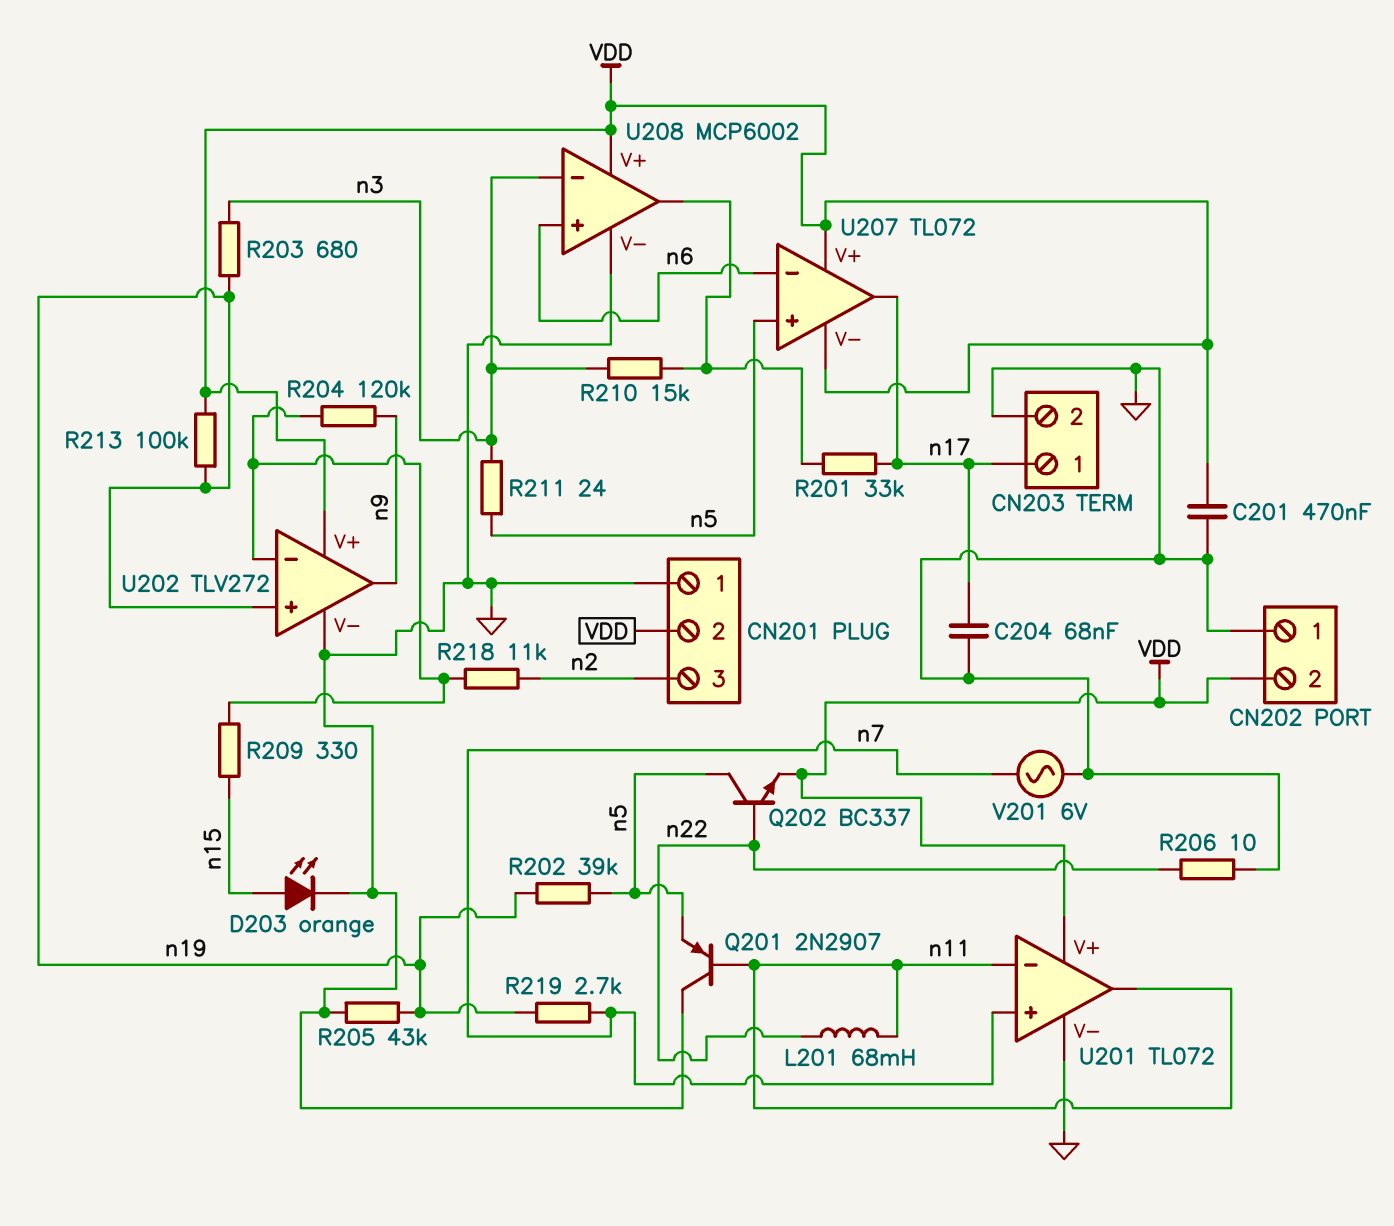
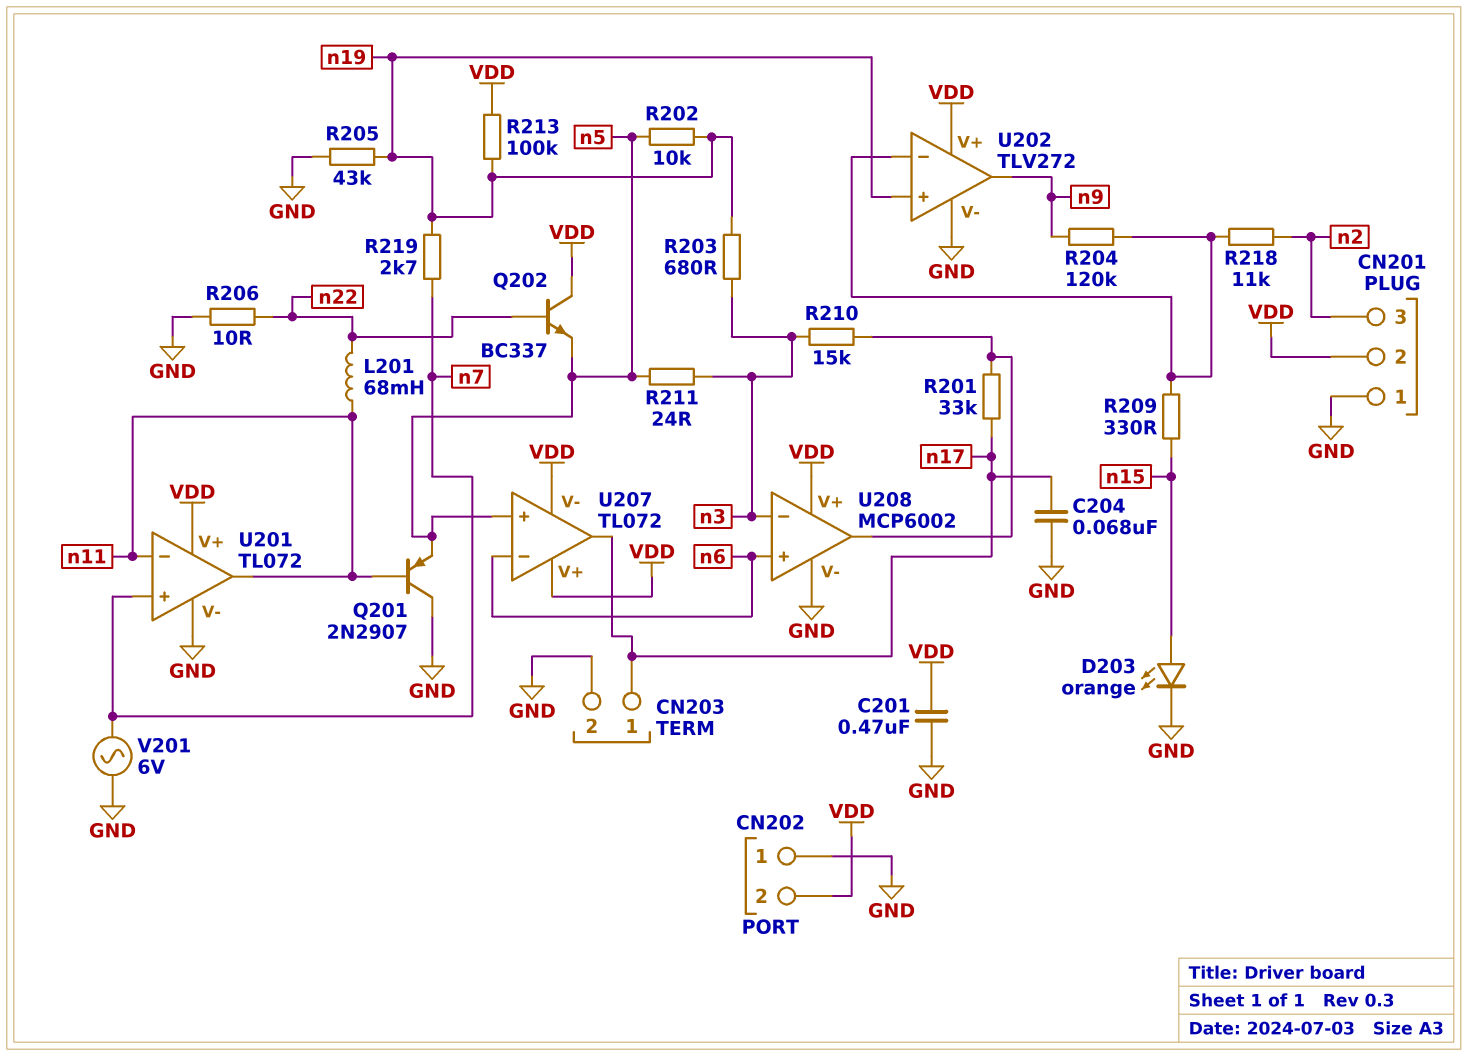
Q202: NPN BC337 (B n22, C n5, E VDD) -> NPN BC337 (B n22, C VDD, E n5)
R202: 39k (n5, n19) -> 10k (n5, n19)

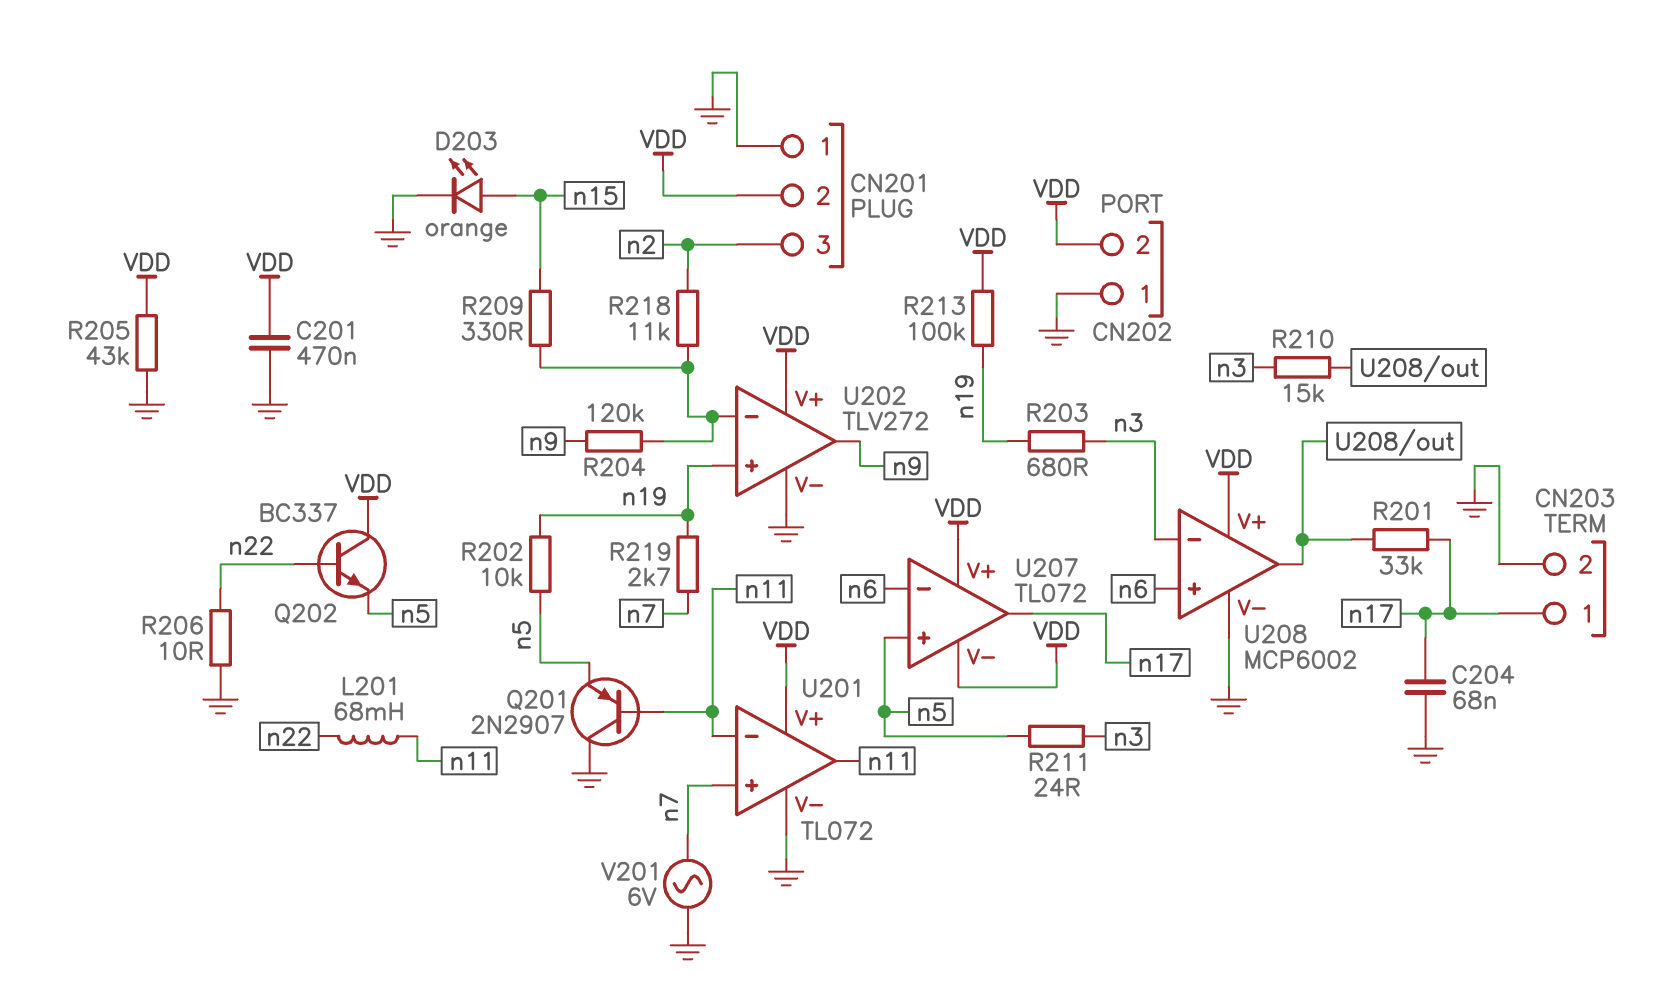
R205: 43k (GND, n19) -> 43k (GND, VDD)

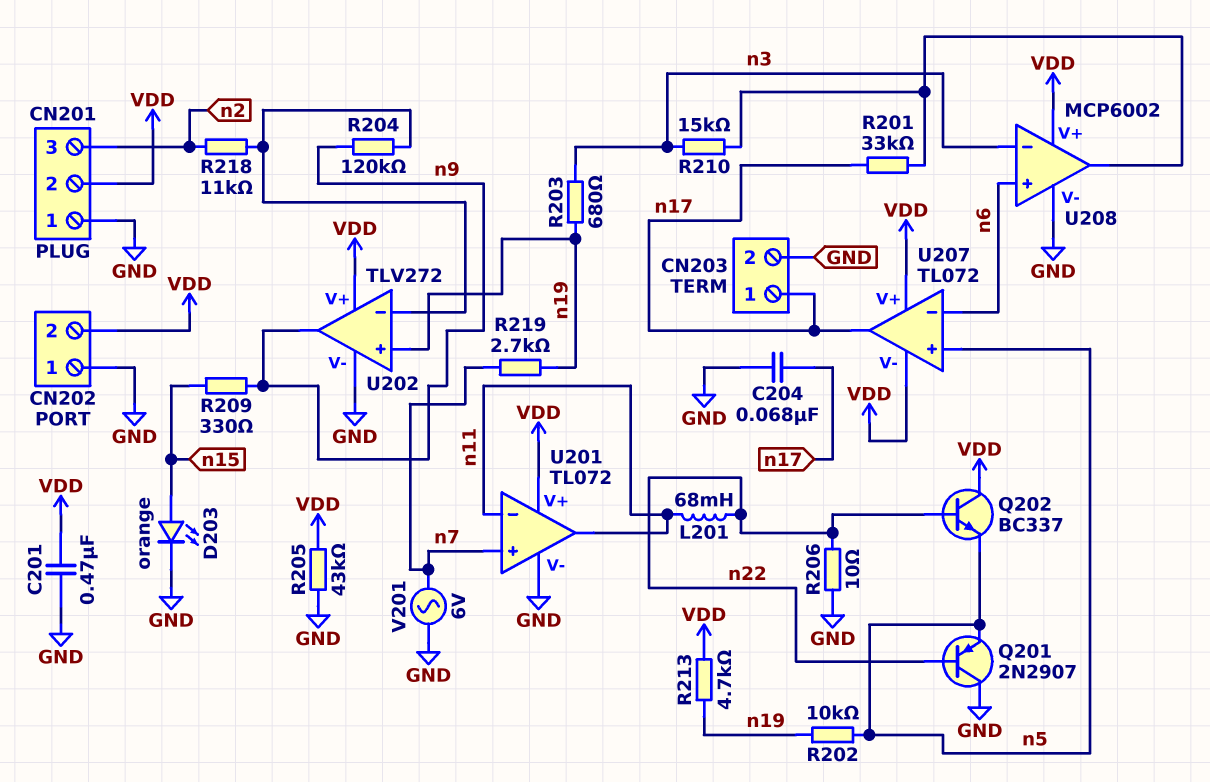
Q201: PNP 2N2907 (B n11, C GND, E n5) -> PNP 2N2907 (B n22, C GND, E n5)
R209: 330 (U202/in-, n15) -> 330 (n9, n15)
R211: 24 (n3, n5) -> none
R213: 100k (VDD, n19) -> 4.7k (VDD, n19)

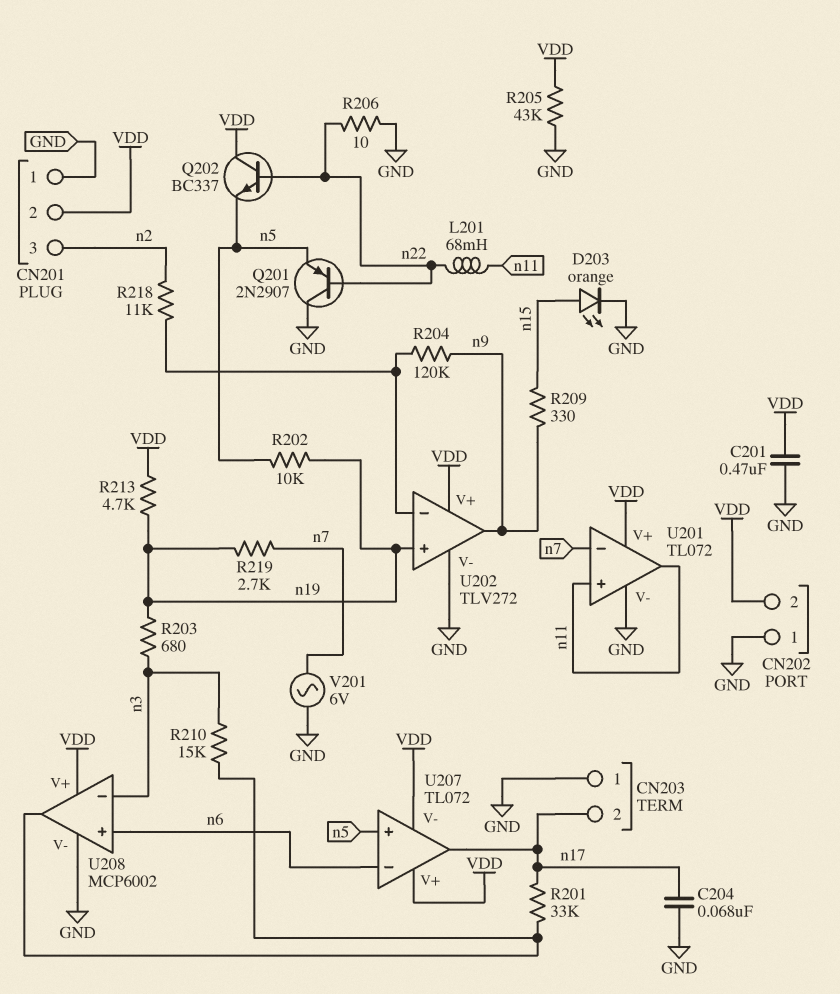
CN203 pin 1: n17 -> GND
CN203 pin 2: GND -> n17
U201 pin in+: n7 -> n11
U201 pin in-: n11 -> n7

